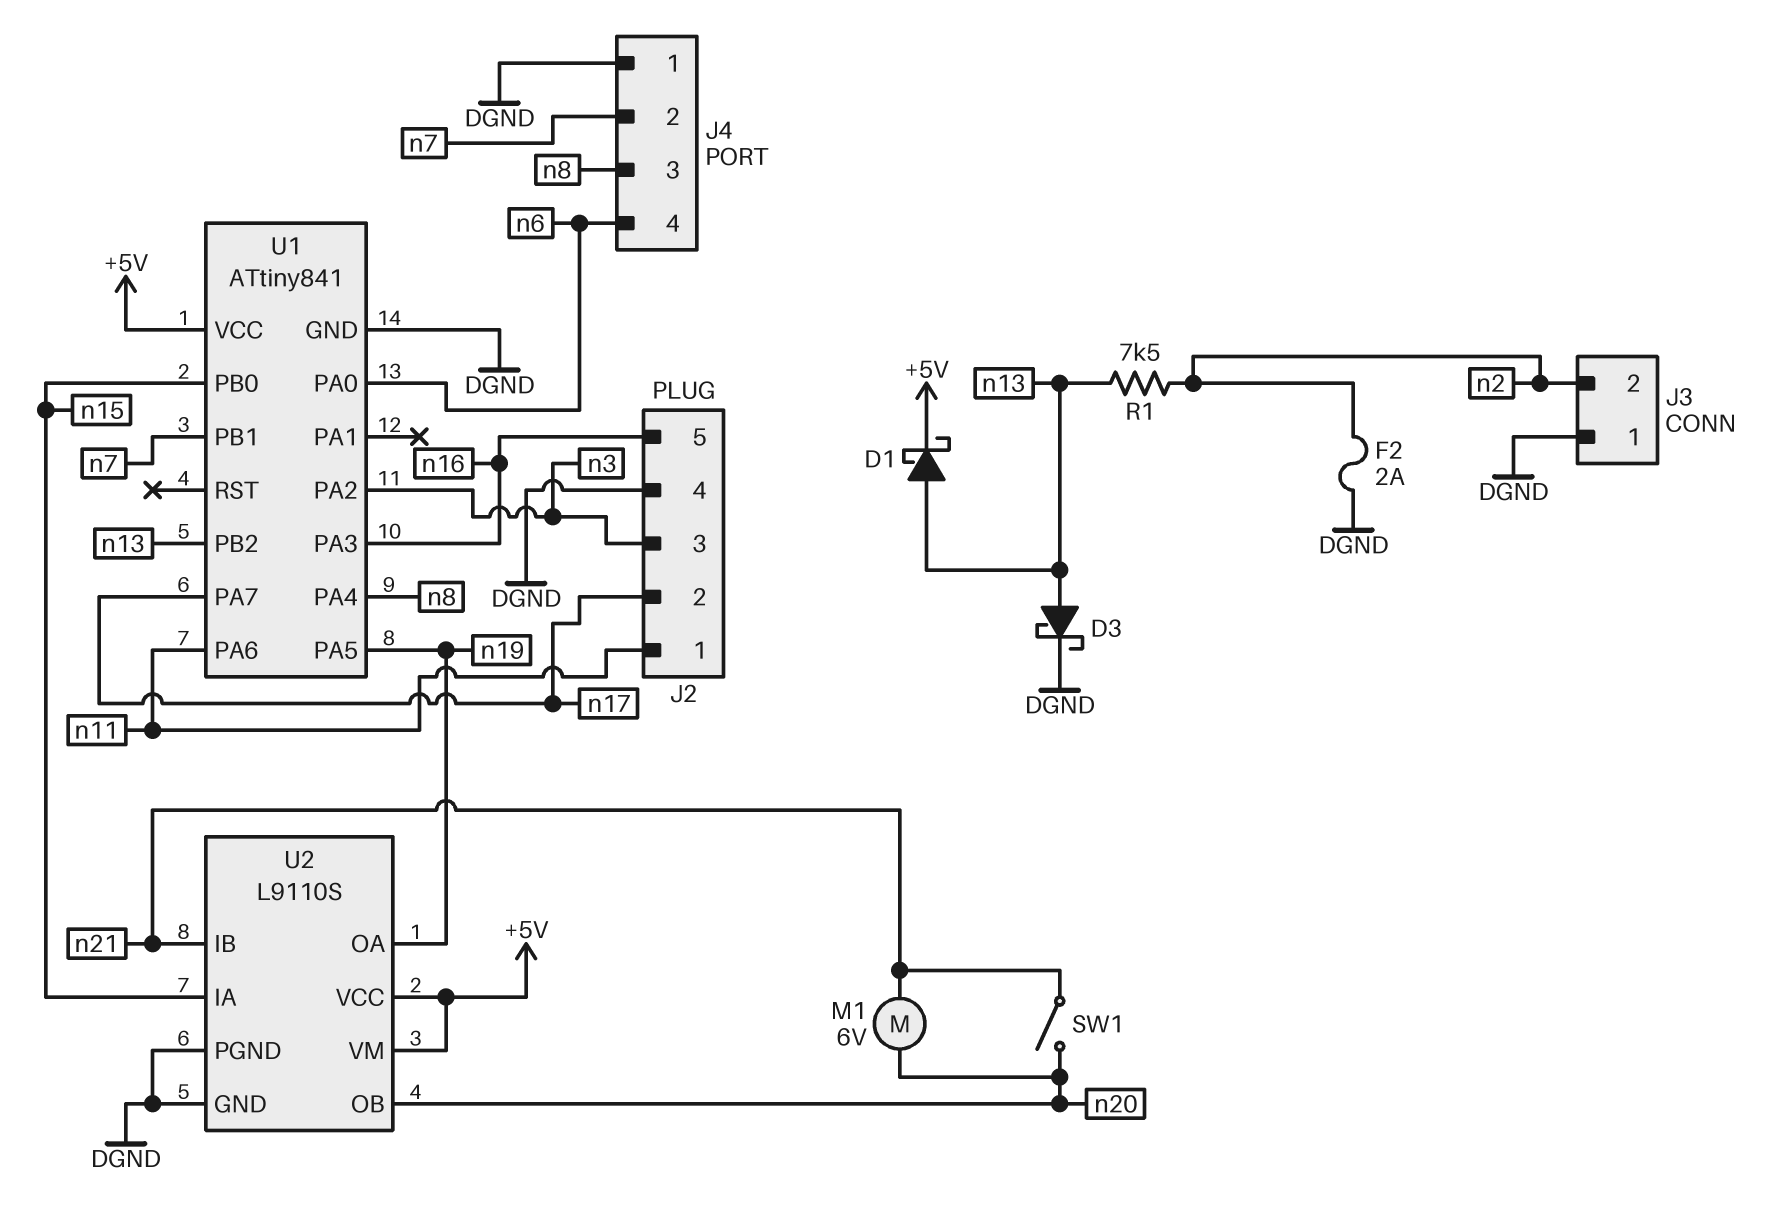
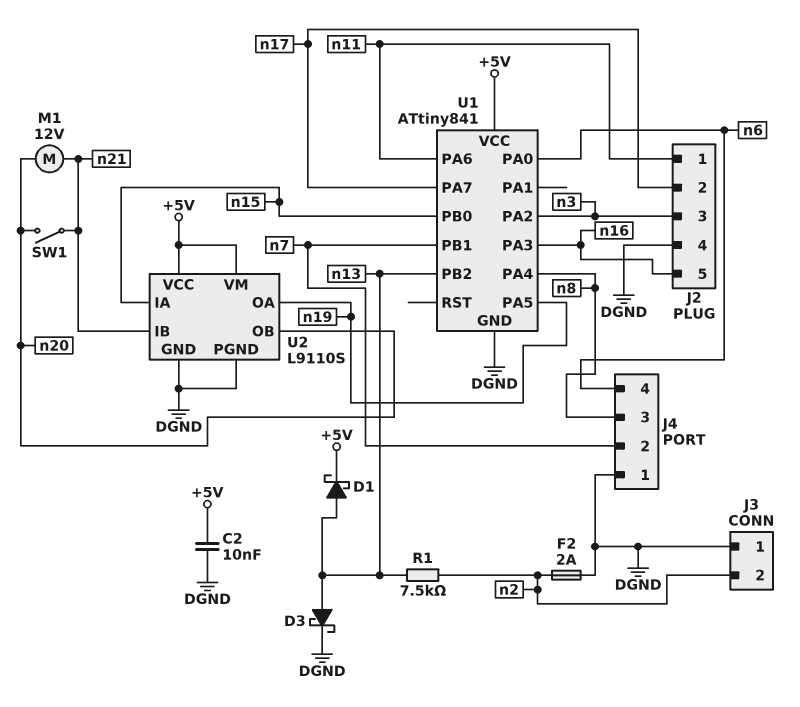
C2: none -> 10nF (+5V, DGND)
M1: motor 6V (n20, n21) -> motor 12V (n20, n21)

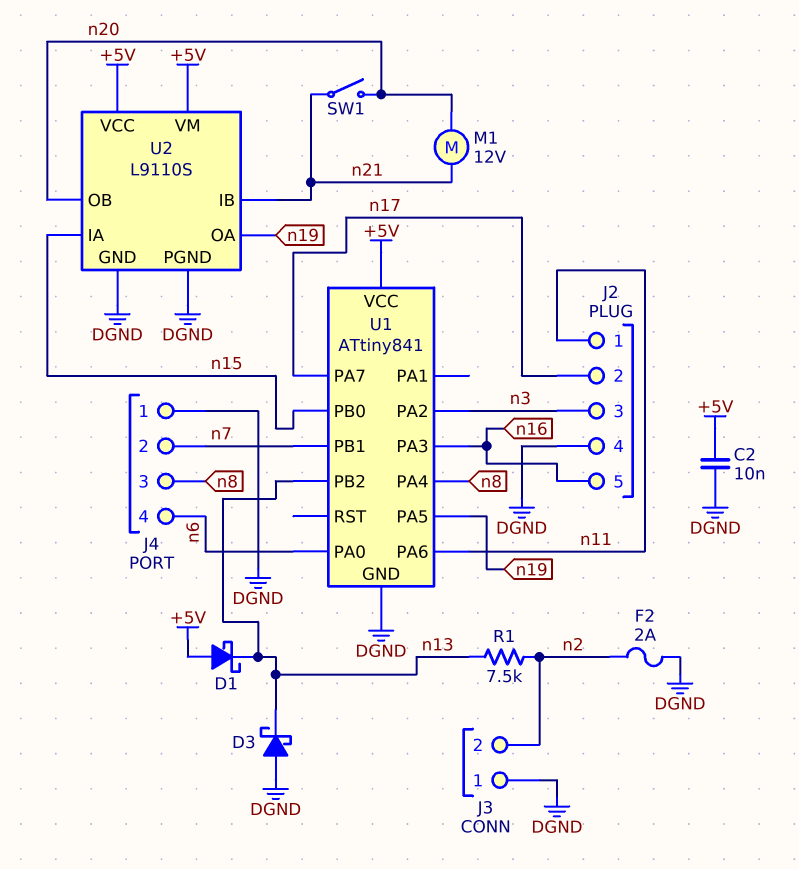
D1: schottky (A n13, K +5V) -> schottky (A +5V, K n13)
D3: schottky (A n13, K DGND) -> schottky (A DGND, K n13)

